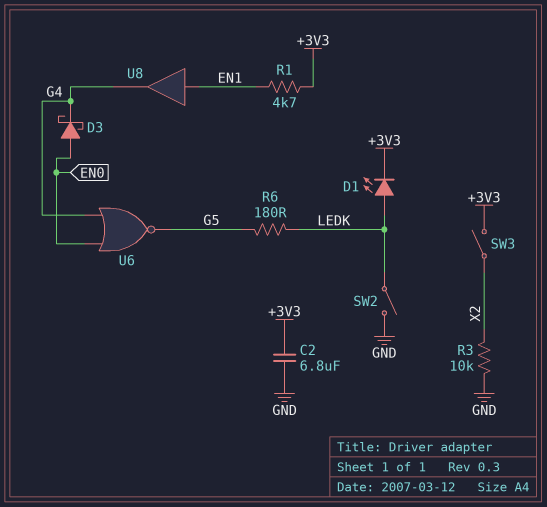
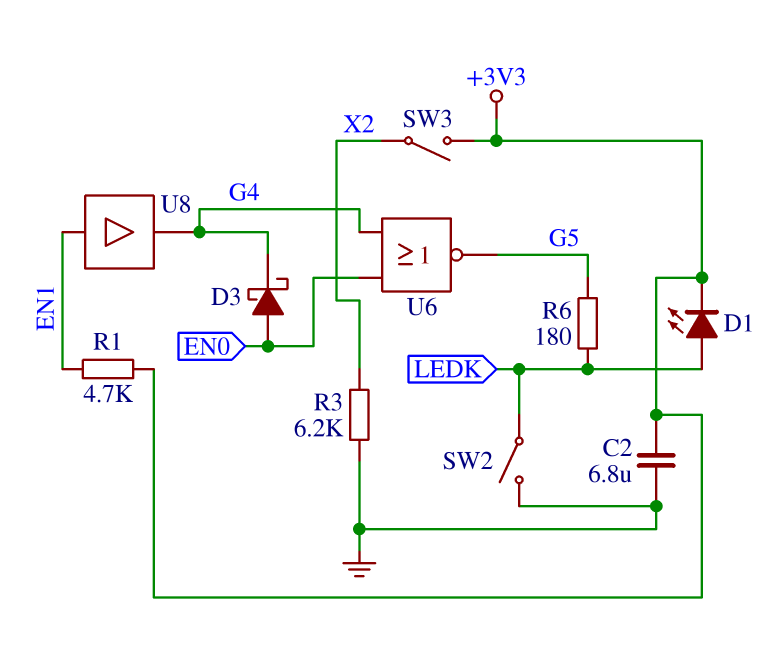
R3: 10k (GND, X2) -> 6.2k (GND, X2)

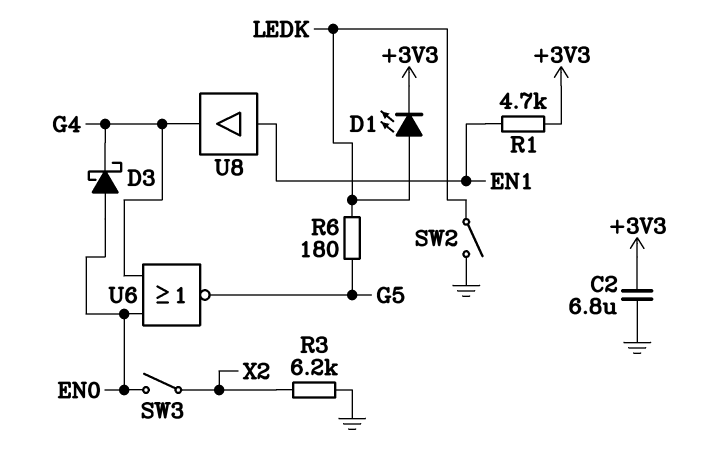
SW3: switch (+3V3, X2) -> switch (EN0, X2)

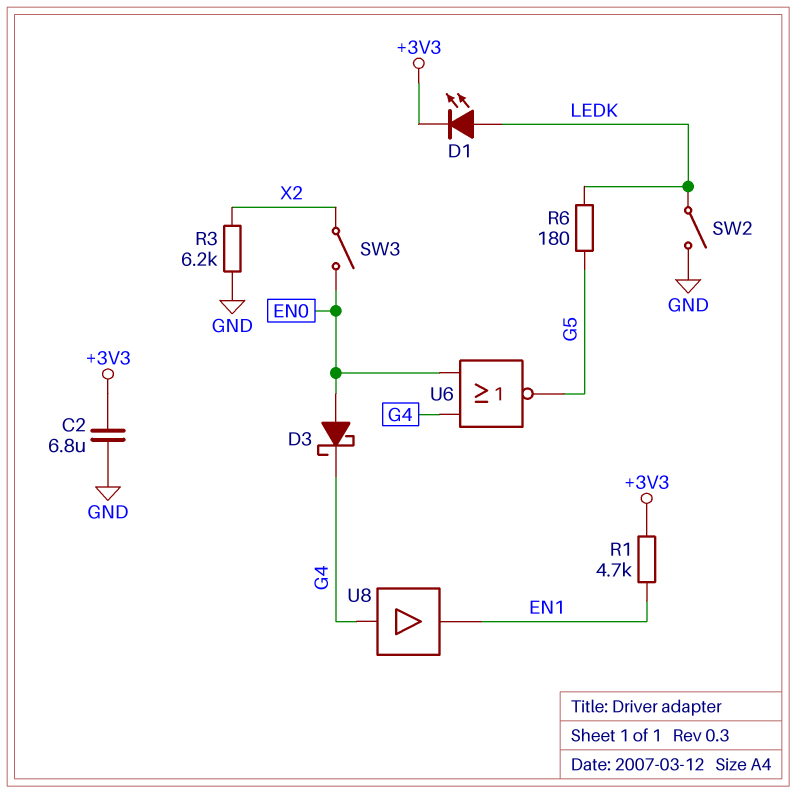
U8: buffer (in EN1, out G4) -> buffer (in G4, out EN1)

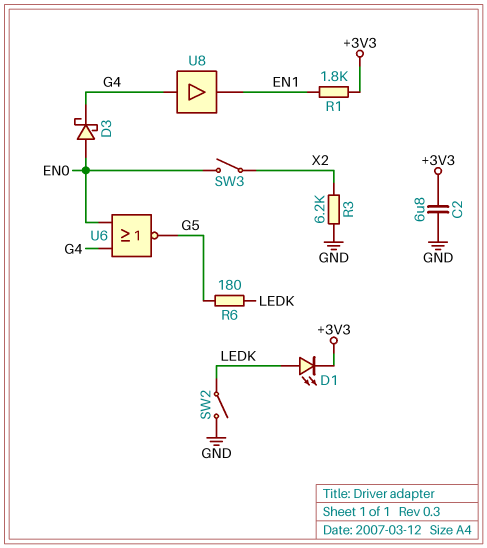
R1: 4.7k (+3V3, EN1) -> 1.8k (+3V3, EN1)

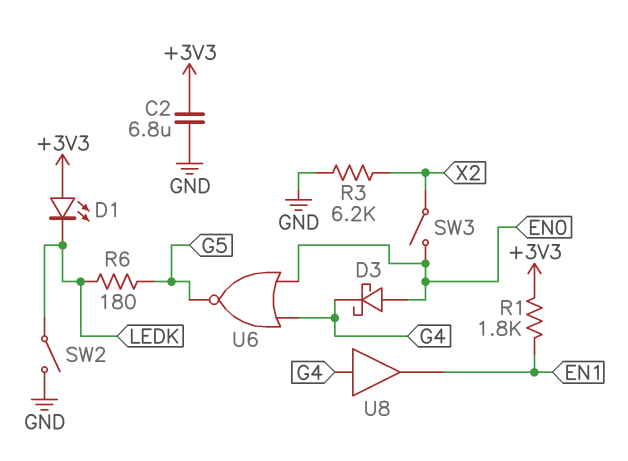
D1: LED (A LEDK, K +3V3) -> LED (A +3V3, K LEDK)

